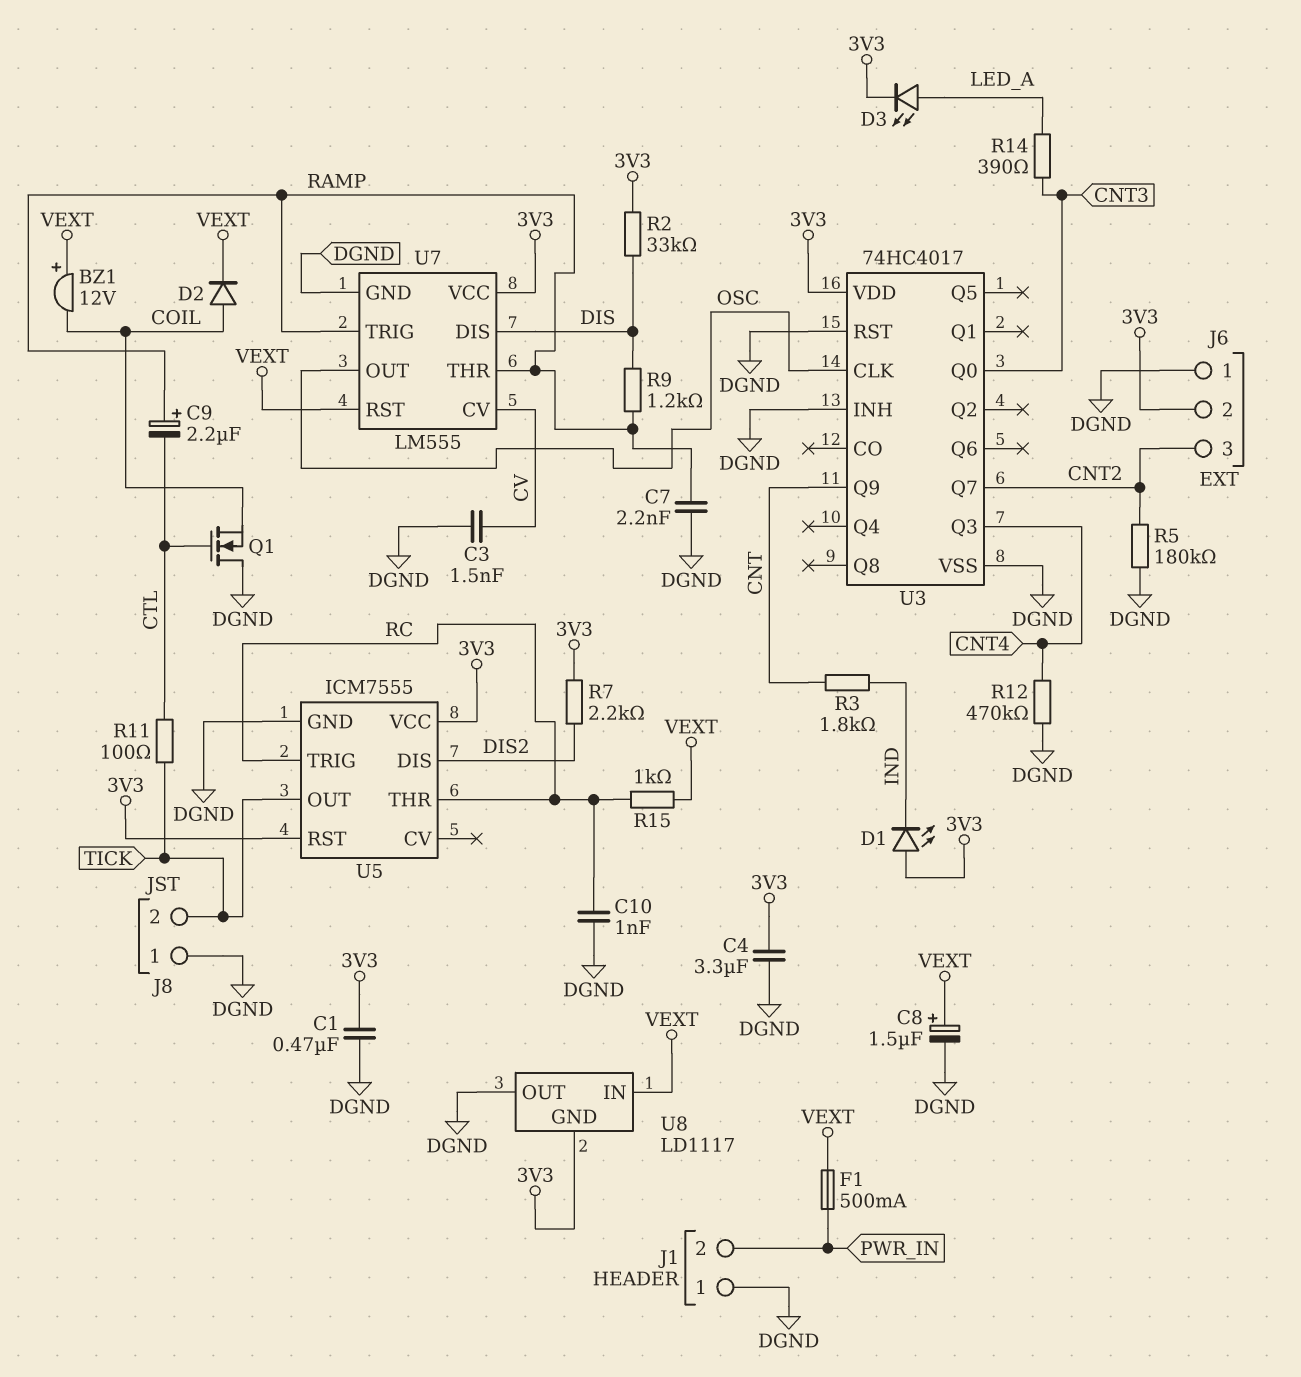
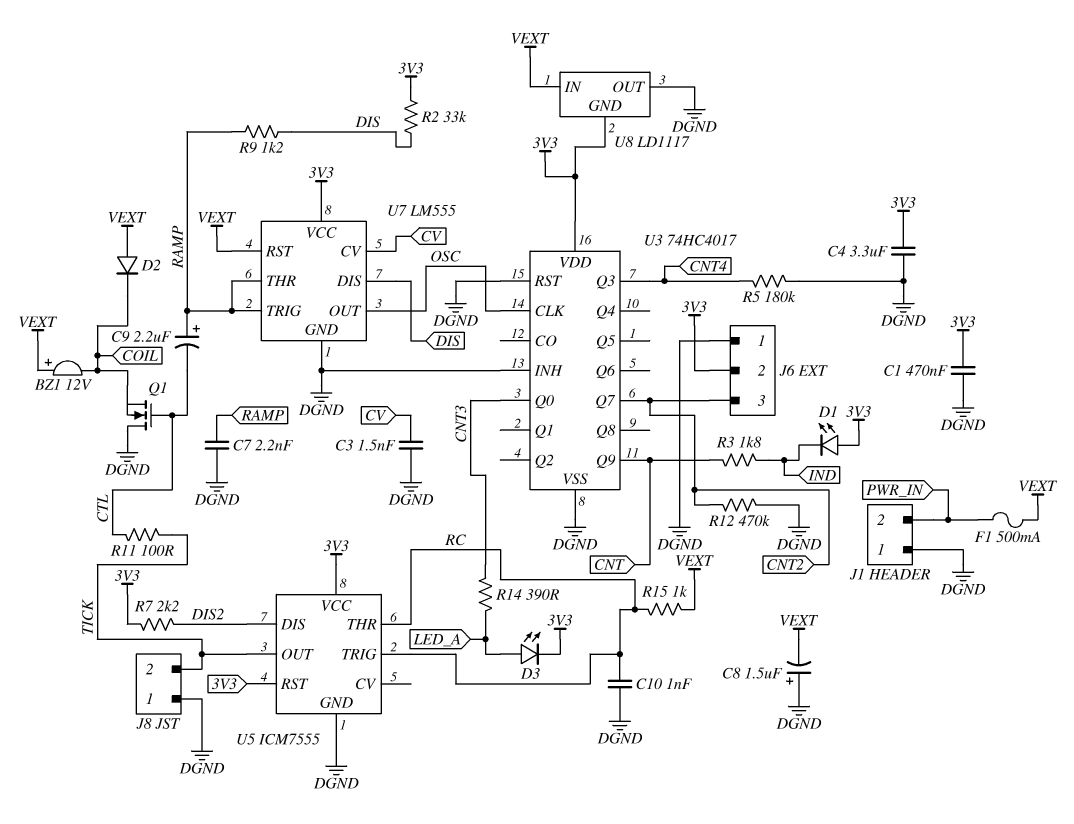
C8: 1.5uF (plus VEXT, minus DGND) -> 1.5uF (plus DGND, minus VEXT)
D2: diode (A COIL, K VEXT) -> diode (A VEXT, K COIL)
R5: 180k (CNT2, DGND) -> 180k (CNT4, DGND)
R12: 470k (CNT4, DGND) -> 470k (CNT2, DGND)

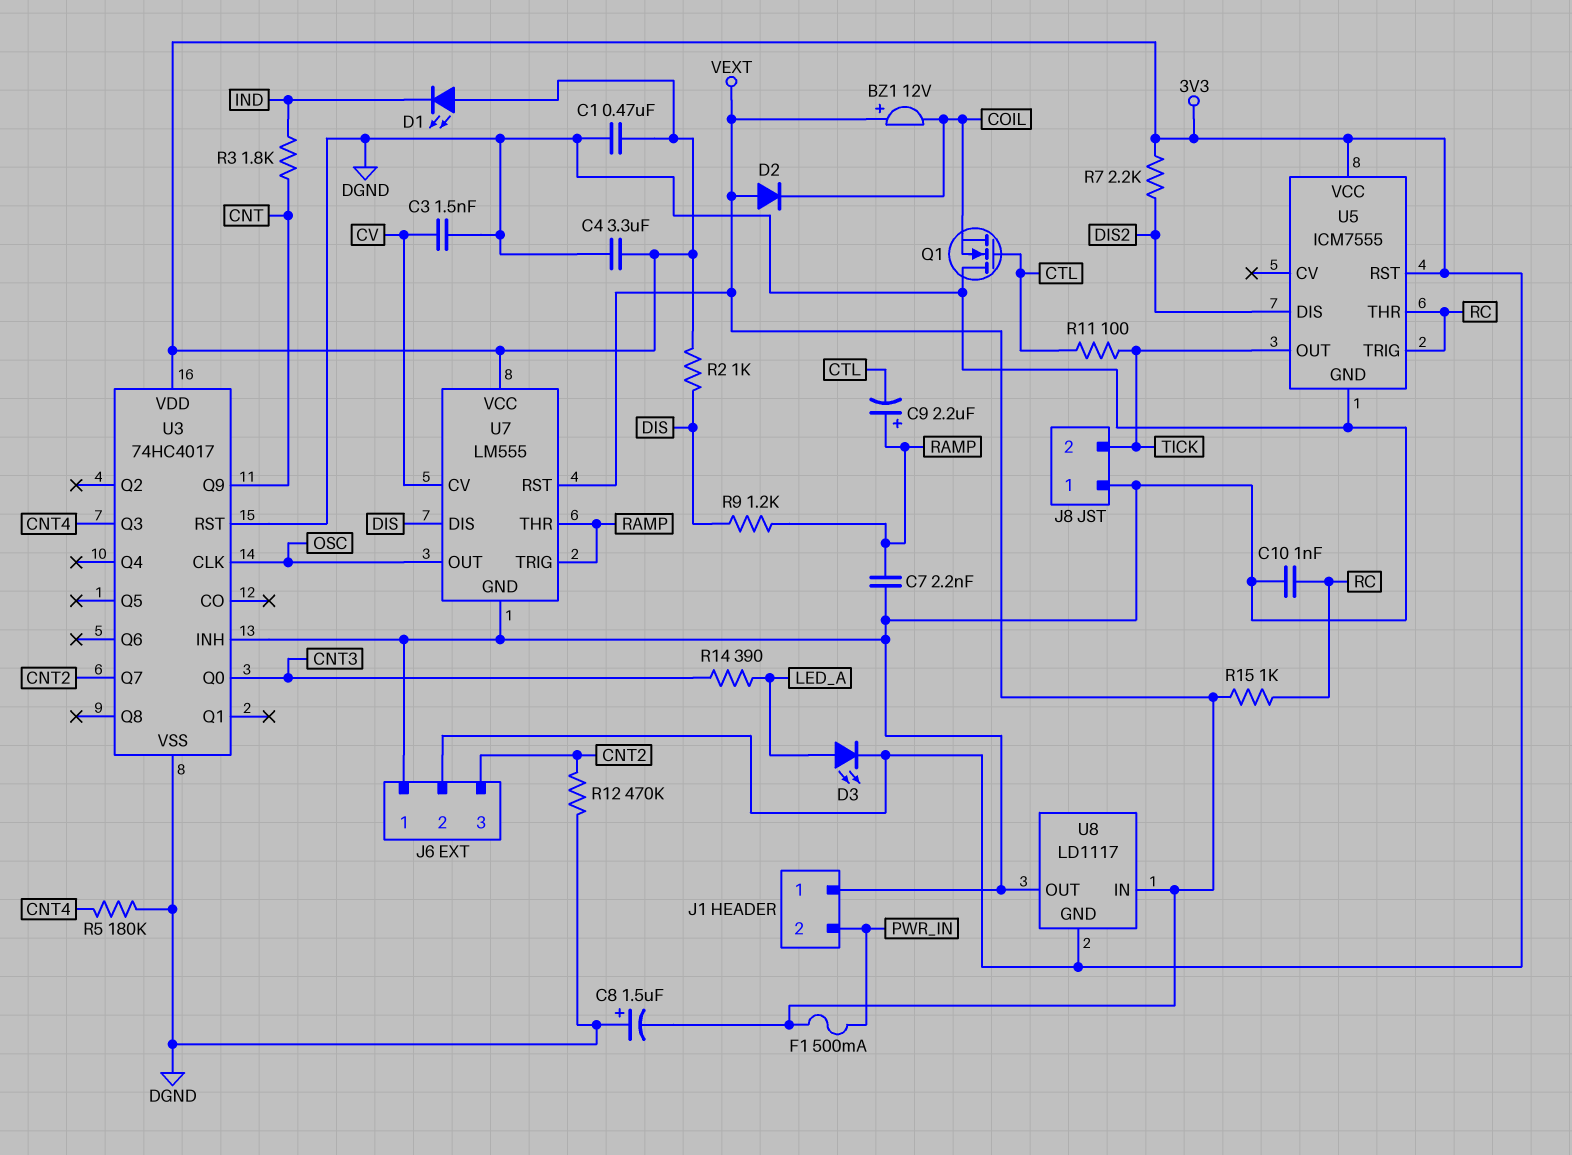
R2: 33k (3V3, DIS) -> 1k (3V3, DIS)

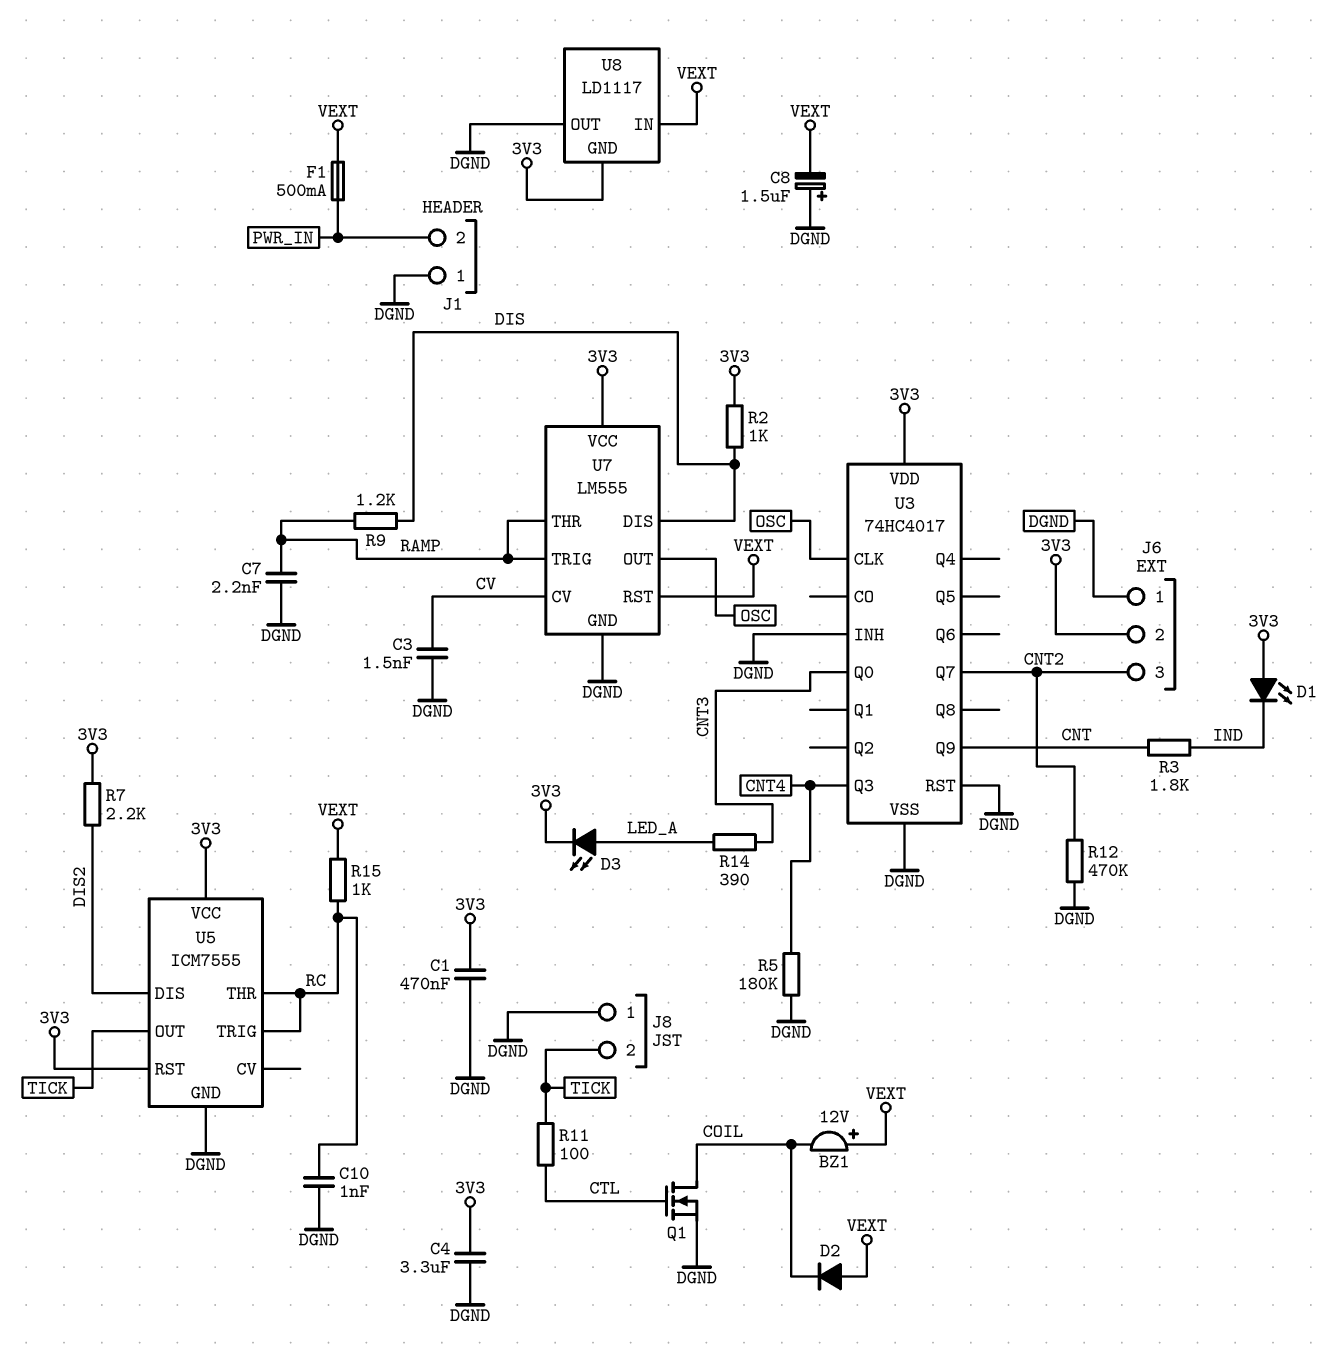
C9: 2.2uF (plus RAMP, minus CTL) -> none
Q1: NMOS (G CTL, D DGND, S COIL) -> NMOS (G CTL, D COIL, S DGND)

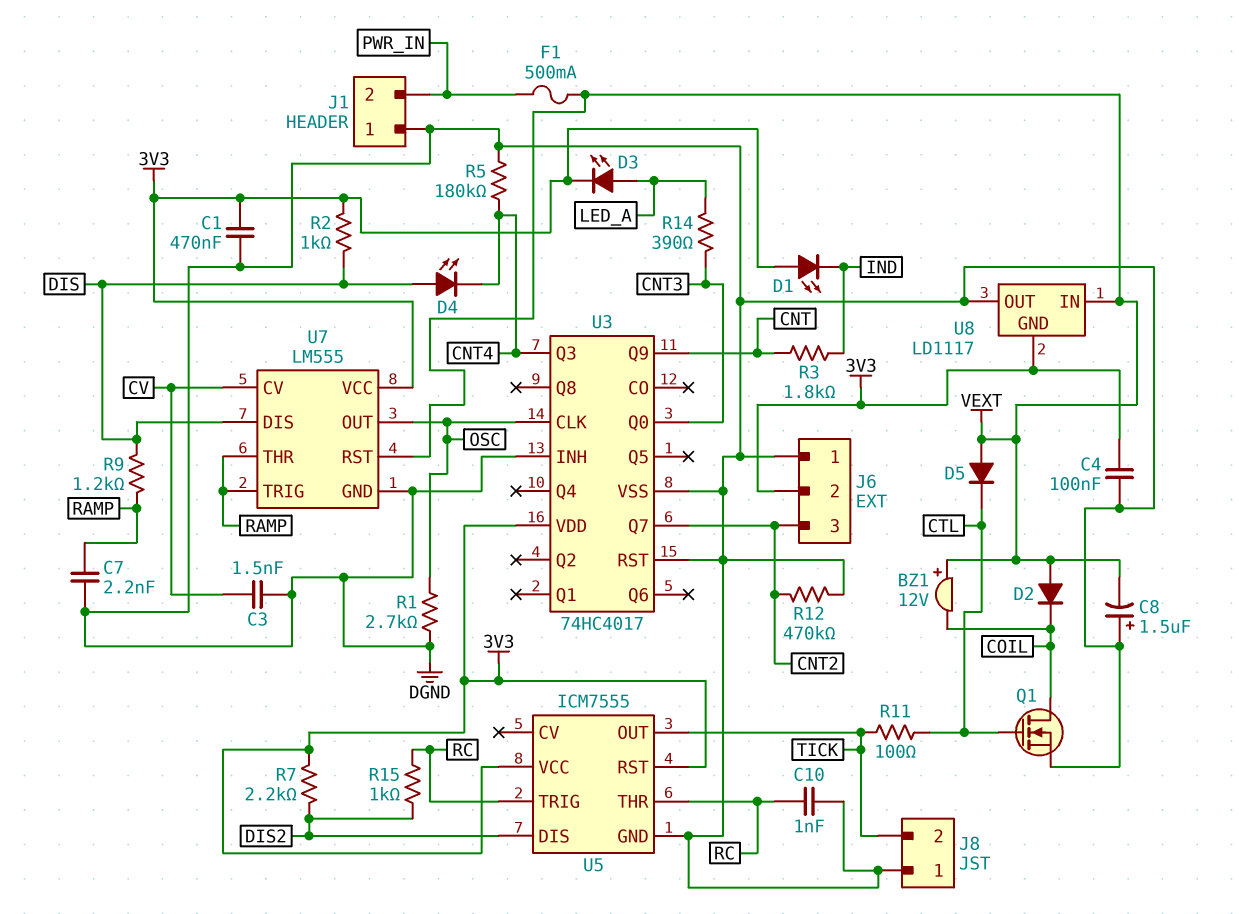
C4: 3.3uF (3V3, DGND) -> 100nF (3V3, DGND)
D4: none -> LED (A DIS, K CNT4)
D5: none -> diode (A VEXT, K CTL)
R1: none -> 2.7k (DGND, OSC)
R15: 1k (RC, VEXT) -> 1k (DIS2, RC)

